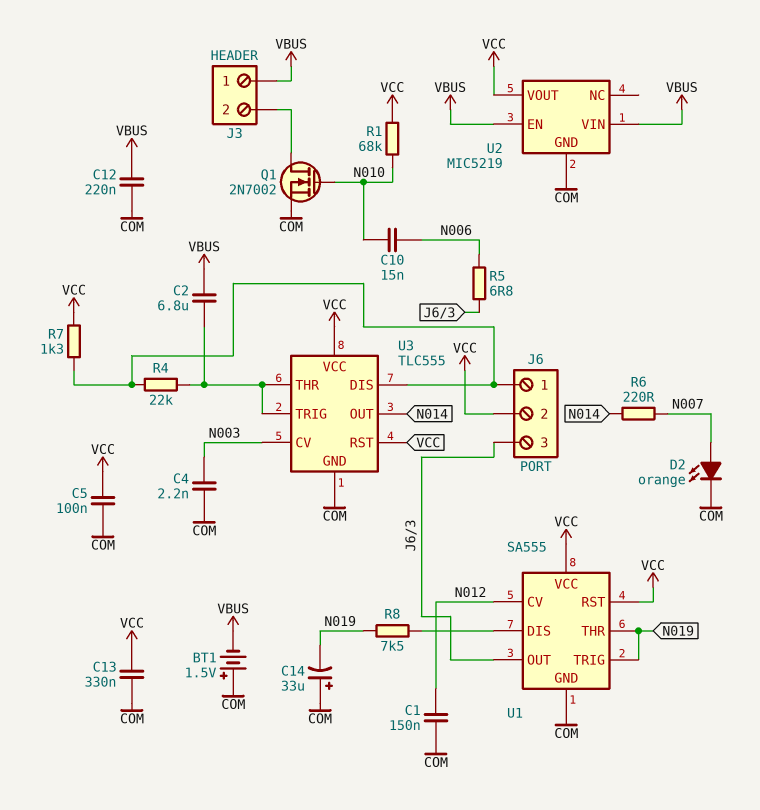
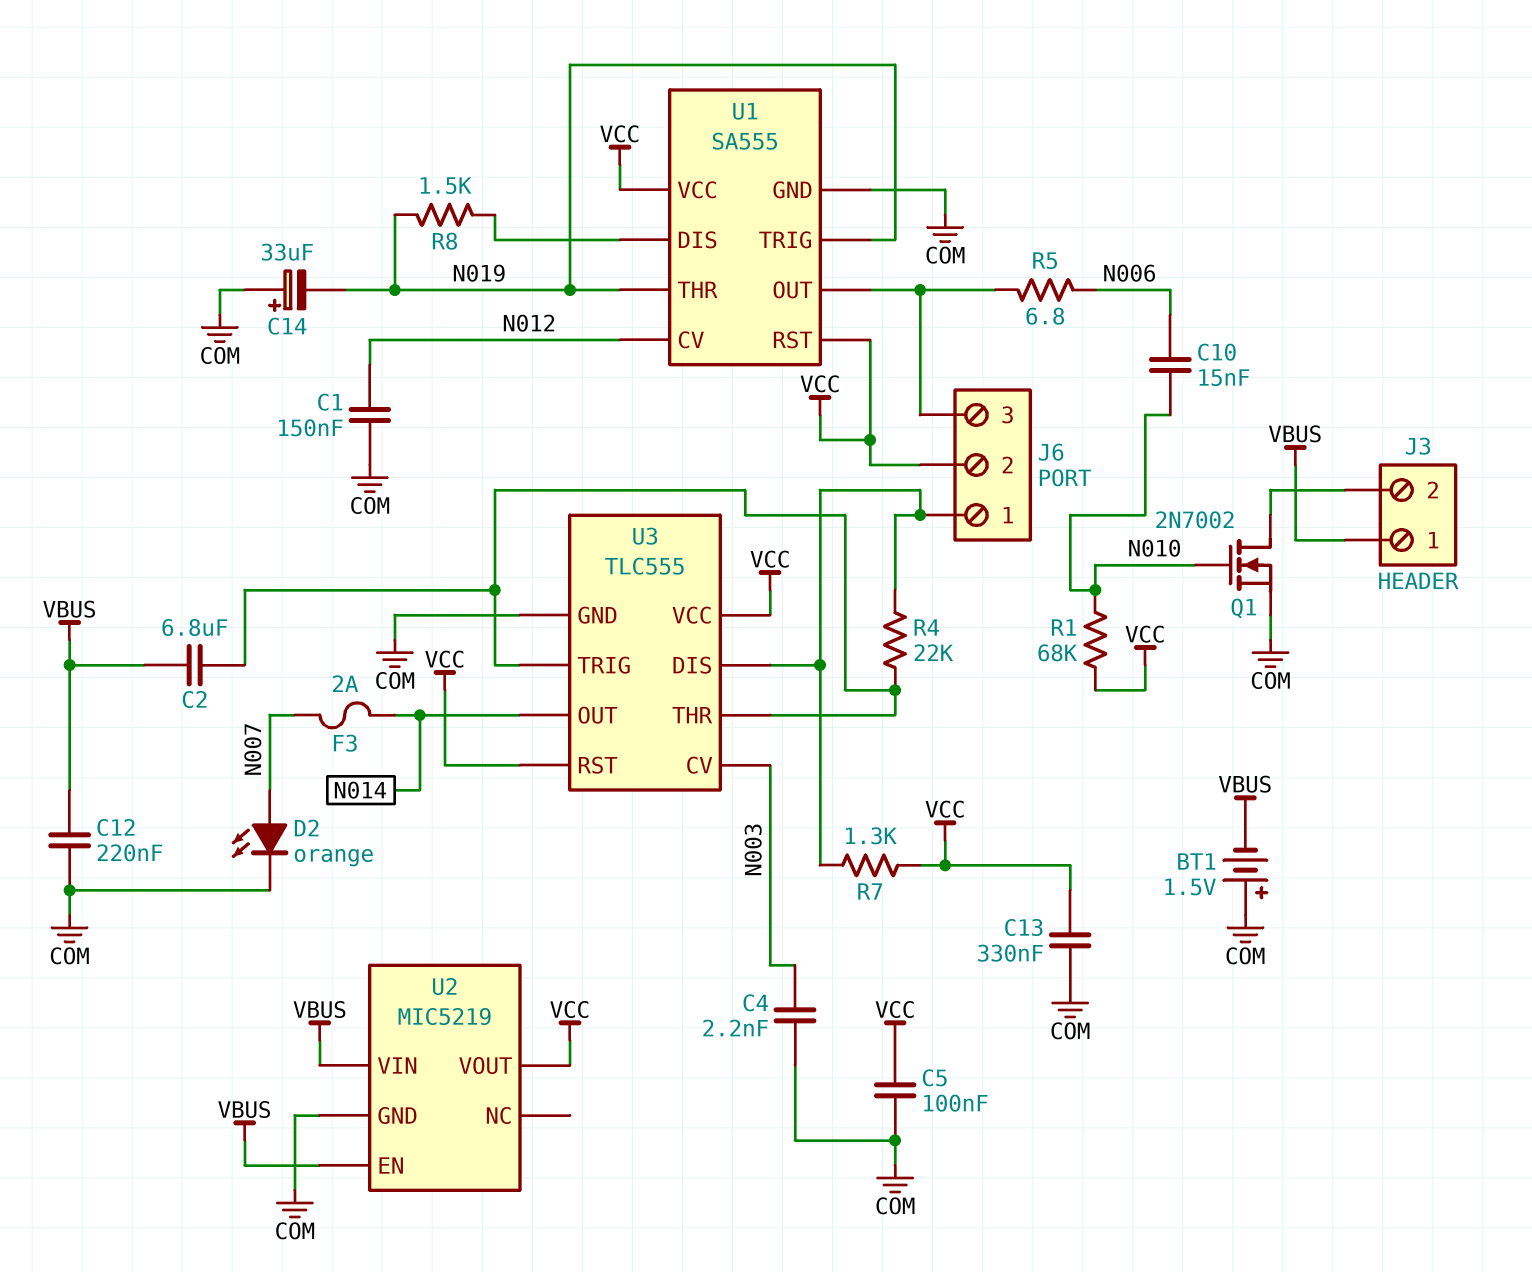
F3: none -> 2A (N007, N014)
R6: 220 (N007, N014) -> none
R8: 7.5k (N019, U1/DIS) -> 1.5k (N019, U1/DIS)

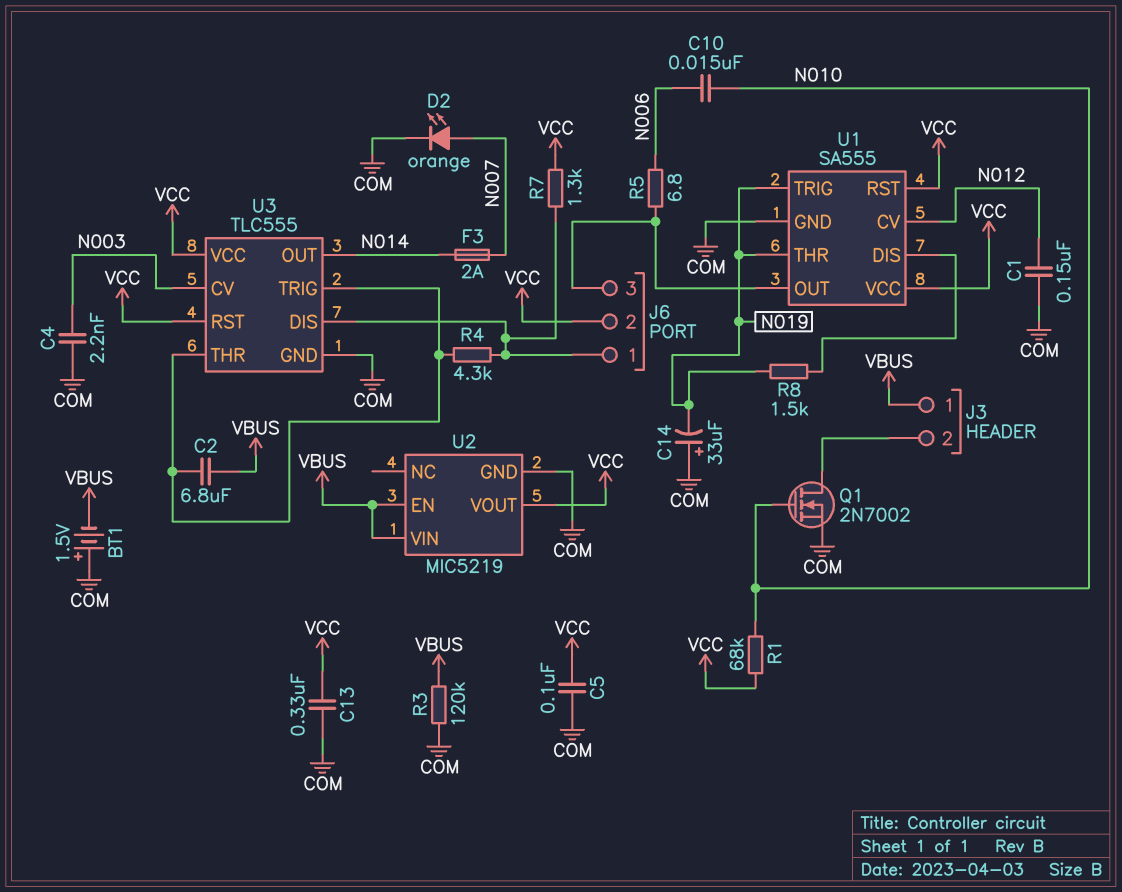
C12: 220nF (COM, VBUS) -> none
R3: none -> 120k (COM, VBUS)
R4: 22k (J6/1, U3/THR) -> 4.3k (J6/1, U3/THR)

